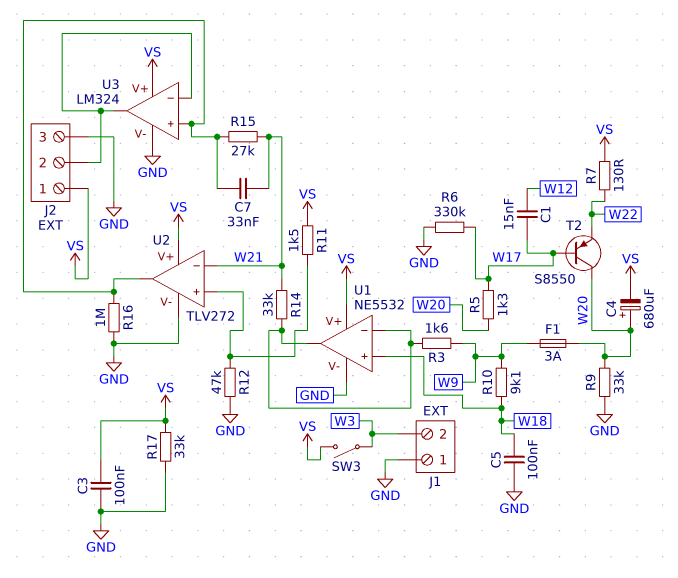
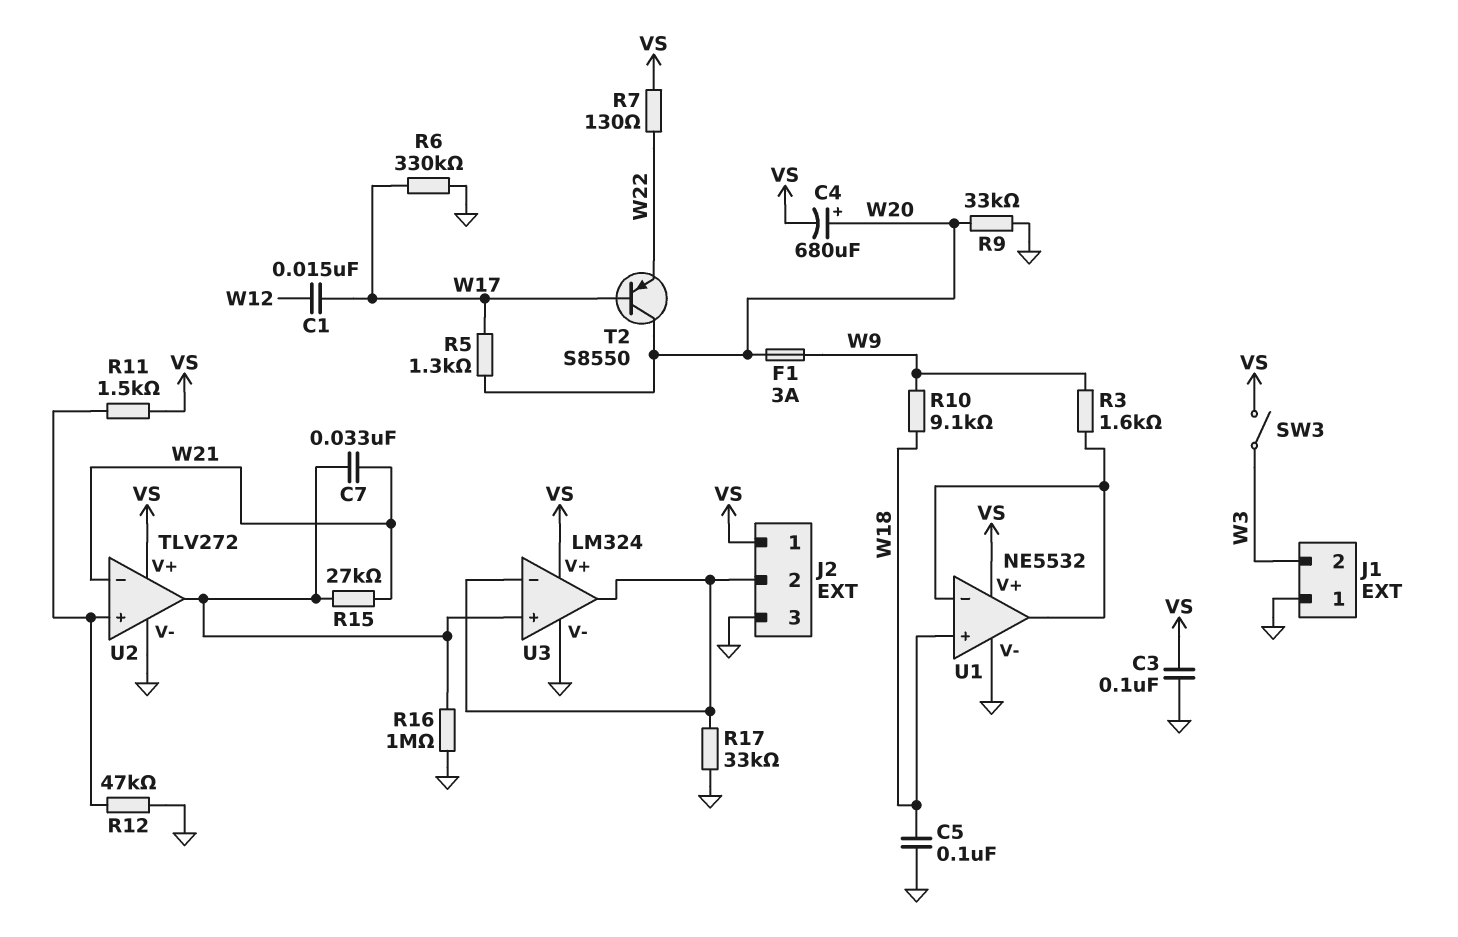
R14: 33k (U1/in-, W21) -> none
R17: 33k (GND, VS) -> 33k (GND, J2/2)

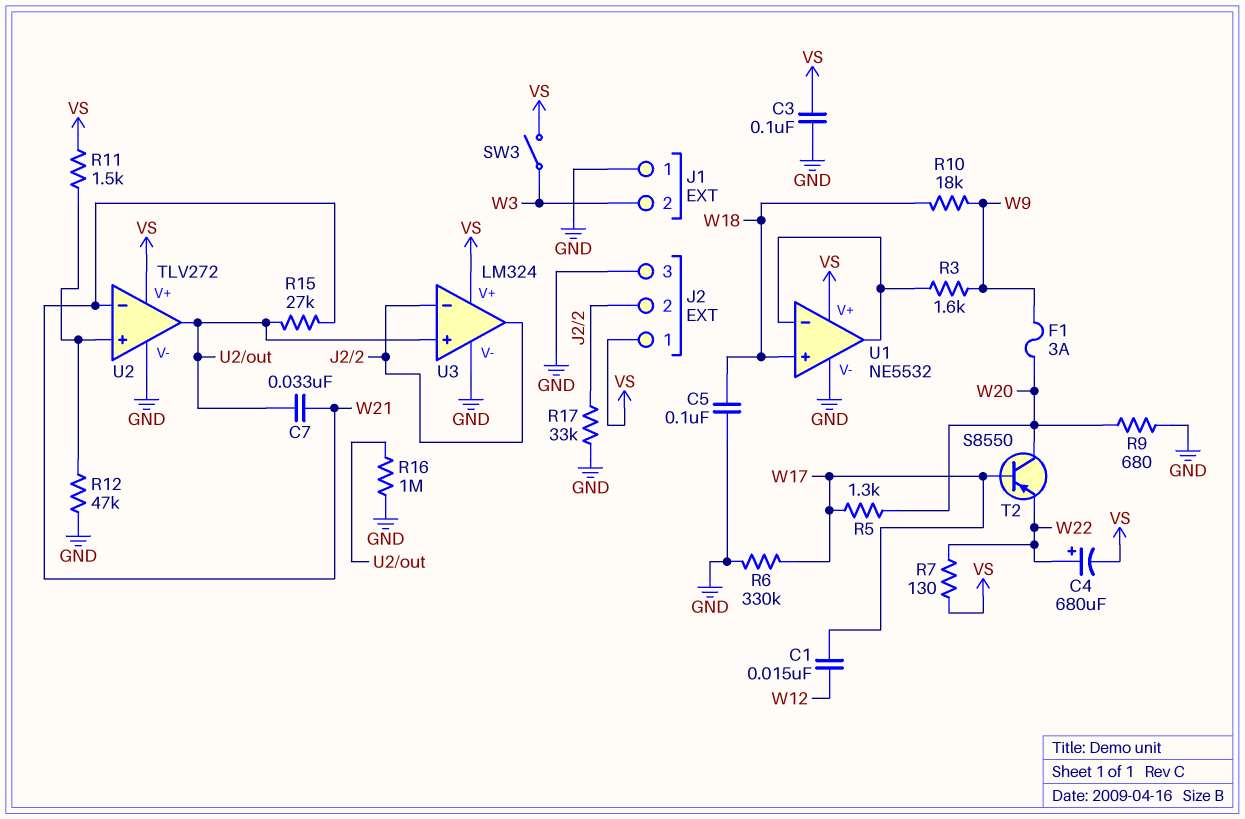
C4: 680uF (plus W20, minus VS) -> 680uF (plus W22, minus VS)
R9: 33k (GND, W20) -> 680 (GND, W20)
R10: 9.1k (W9, W18) -> 18k (W9, W18)

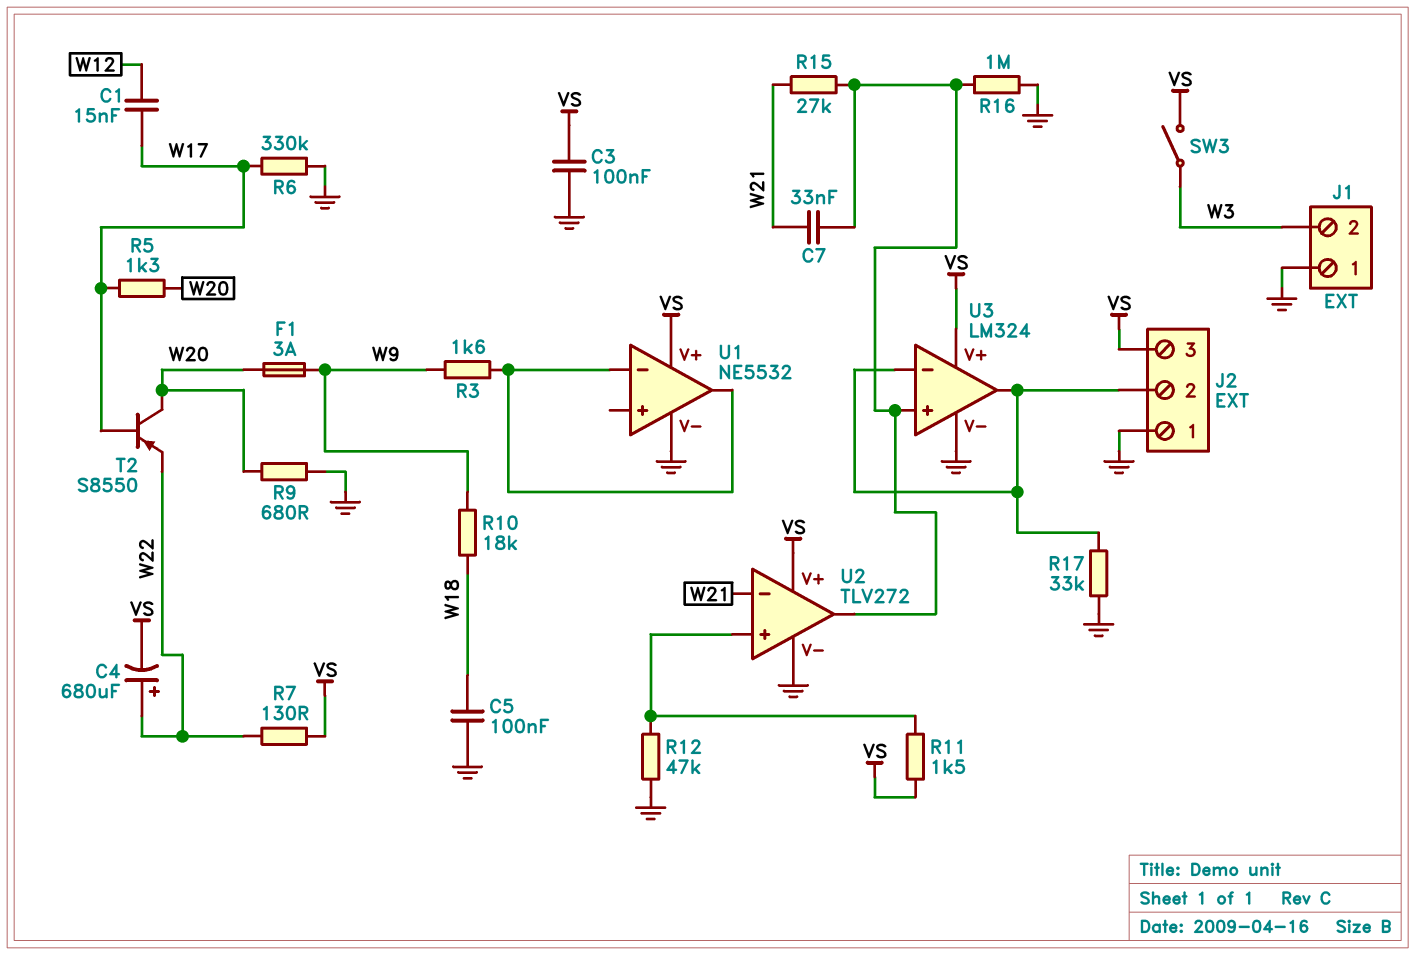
J2 pin 1: VS -> GND
J2 pin 3: GND -> VS
U1 pin in+: W18 -> none

